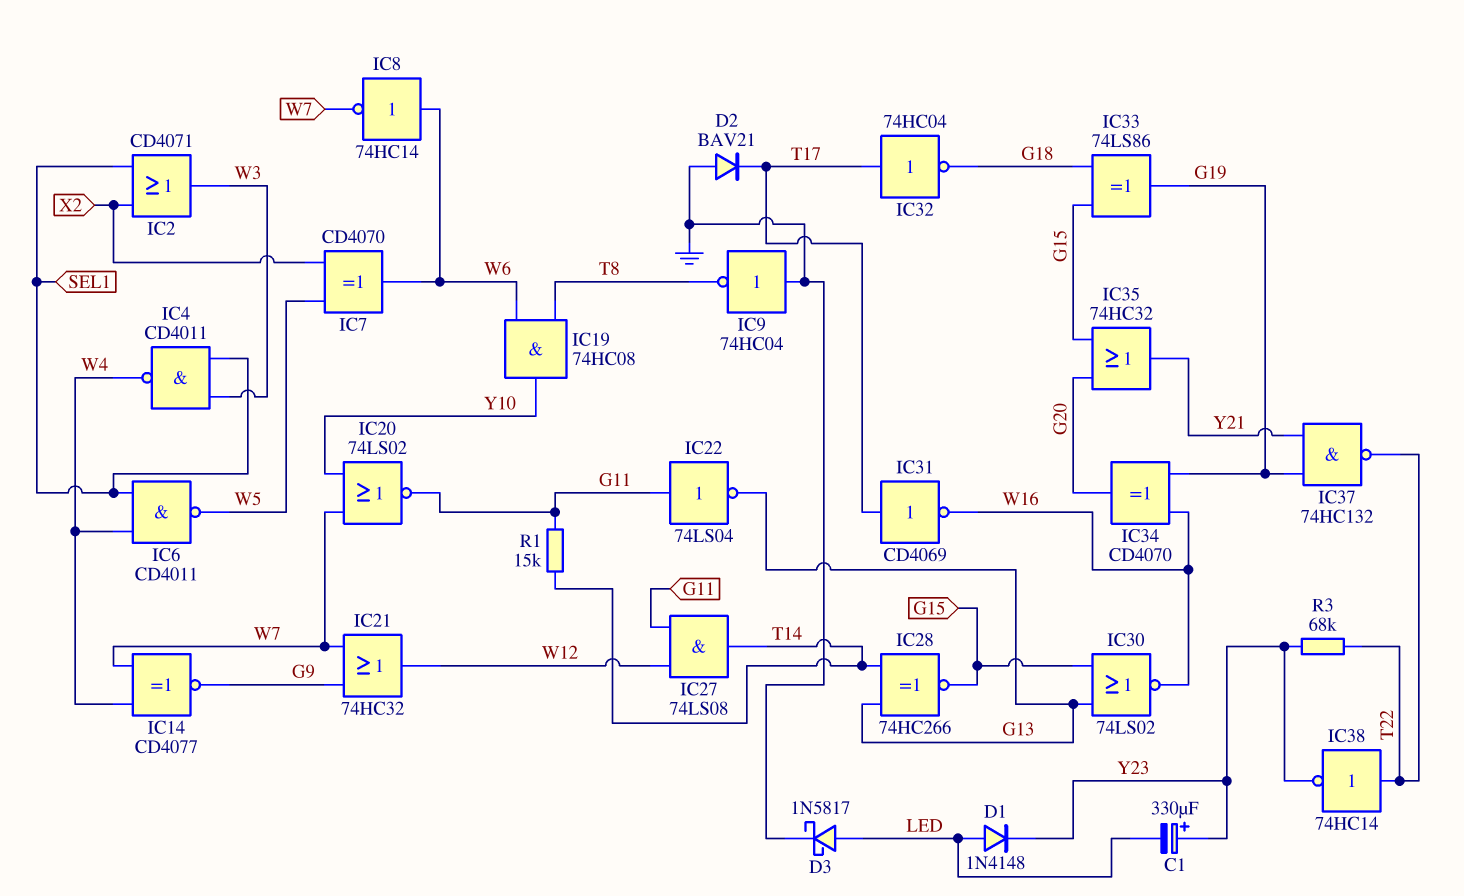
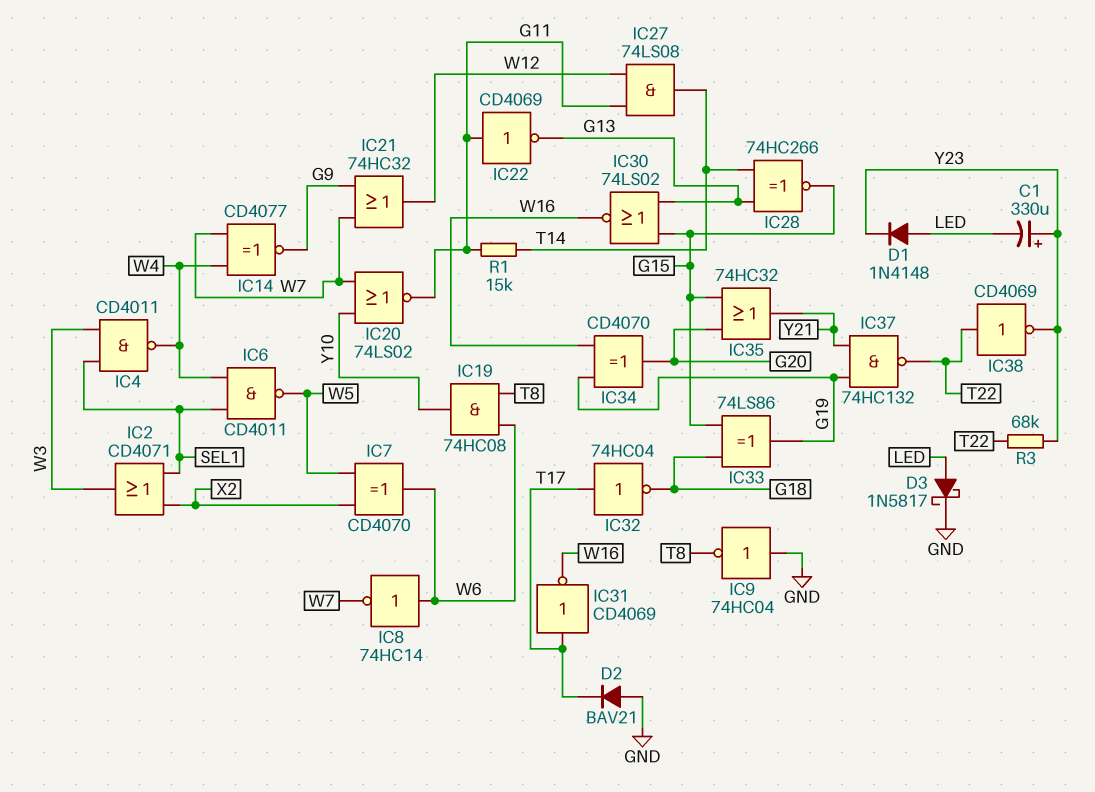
IC22: NOT 74LS04 (in G11, out G13) -> NOT CD4069 (in G11, out G13)
IC38: NOT 74HC14 (in T22, out Y23) -> NOT CD4069 (in T22, out Y23)

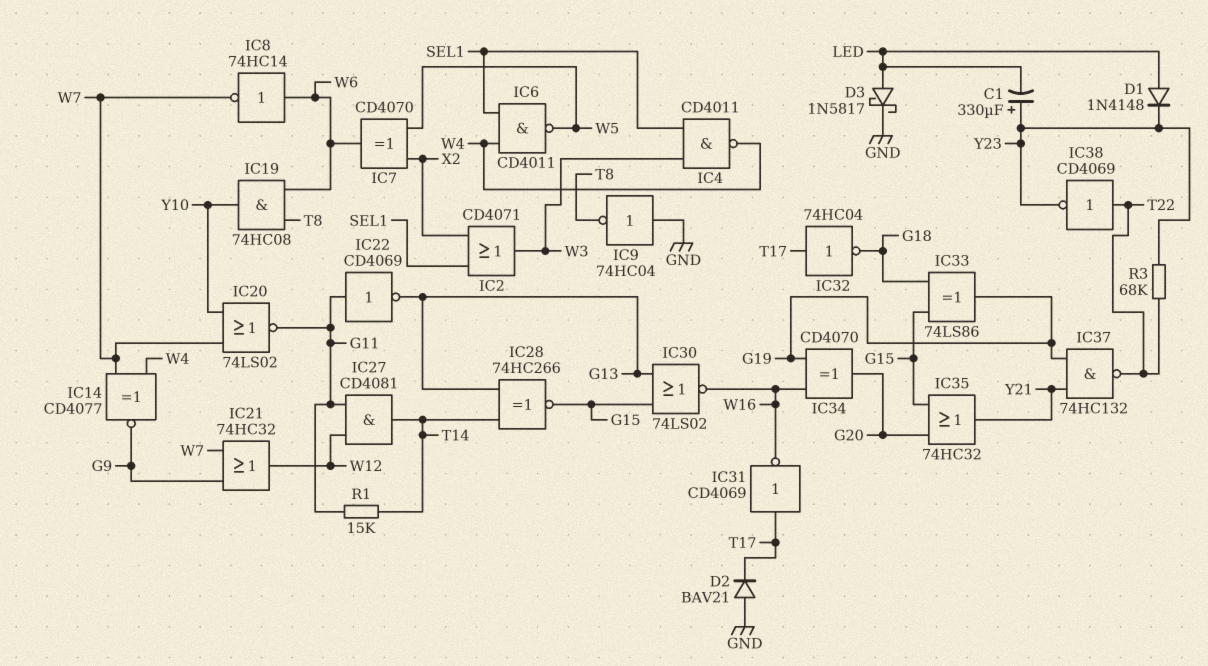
IC27: AND 74LS08 (in G11, in W12, out T14) -> AND CD4081 (in G11, in W12, out T14)

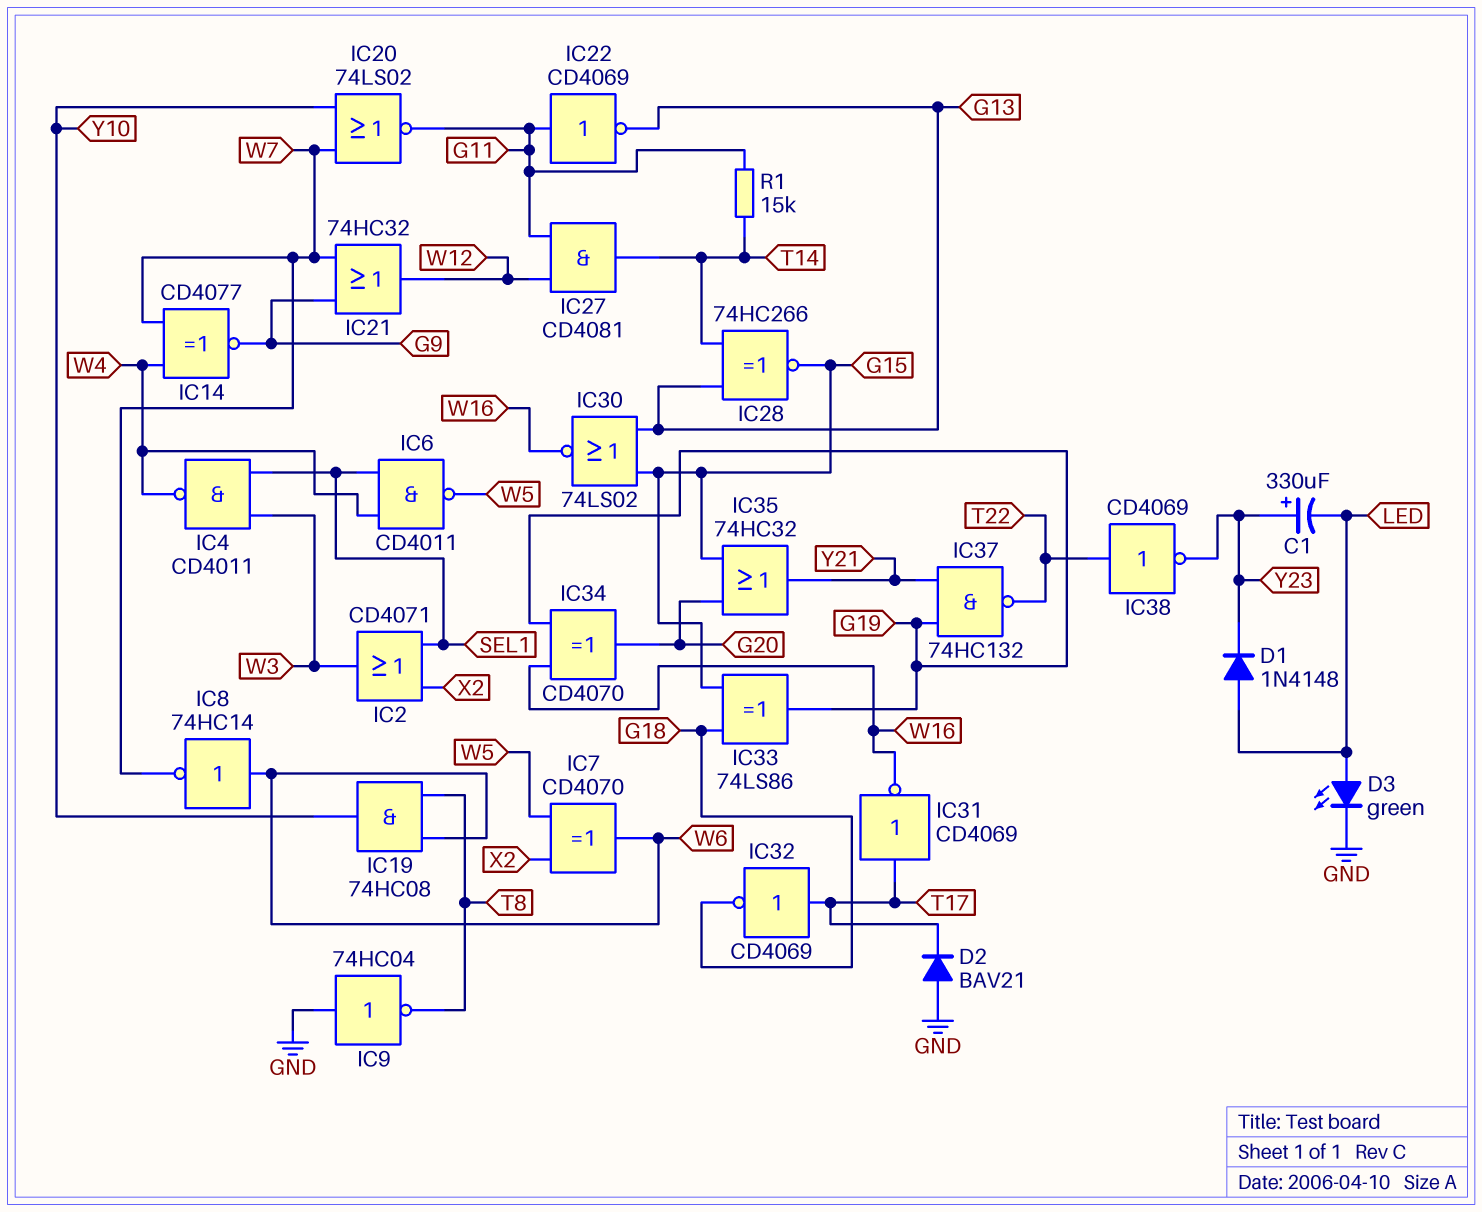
D3: schottky 1N5817 (A LED, K GND) -> LED green (A LED, K GND)
IC32: NOT 74HC04 (in T17, out G18) -> NOT CD4069 (in T17, out G18)
R3: 68k (T22, Y23) -> none

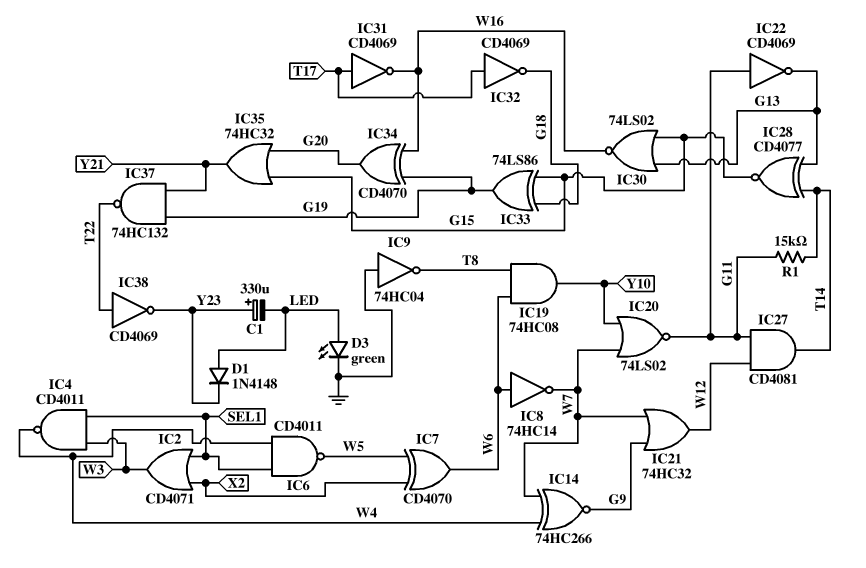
D2: diode BAV21 (A GND, K T17) -> none
IC14: XNOR CD4077 (in W4, in W7, out G9) -> XNOR 74HC266 (in W4, in W7, out G9)
IC28: XNOR 74HC266 (in G13, in T14, out G15) -> XNOR CD4077 (in G13, in T14, out G15)

